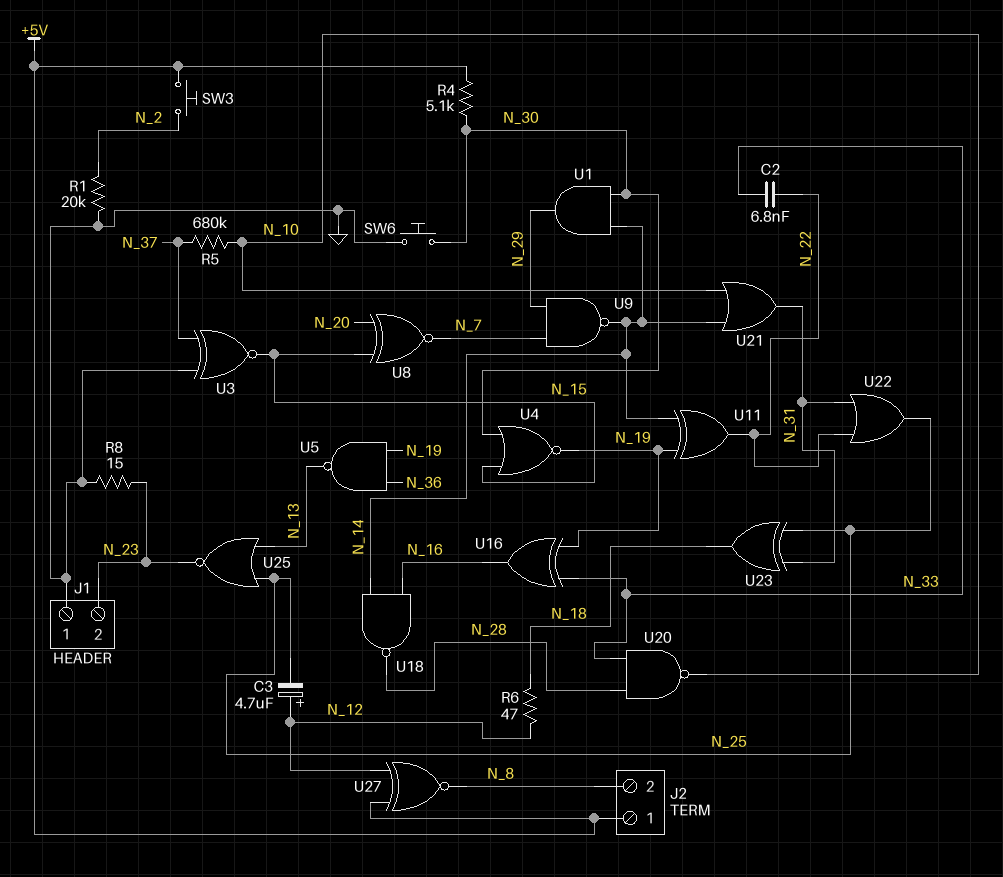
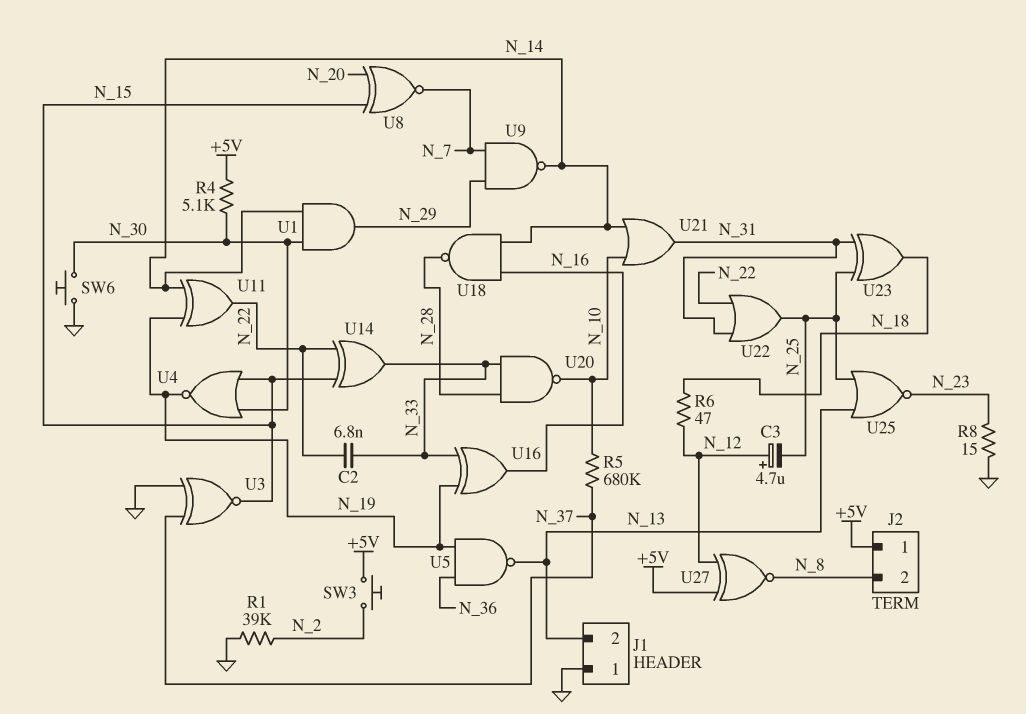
J1 pin 2: N_23 -> N_13
R1: 20k (GND, N_2) -> 39k (GND, N_2)
U14: none -> XOR (in N_15, in N_22, out N_33)

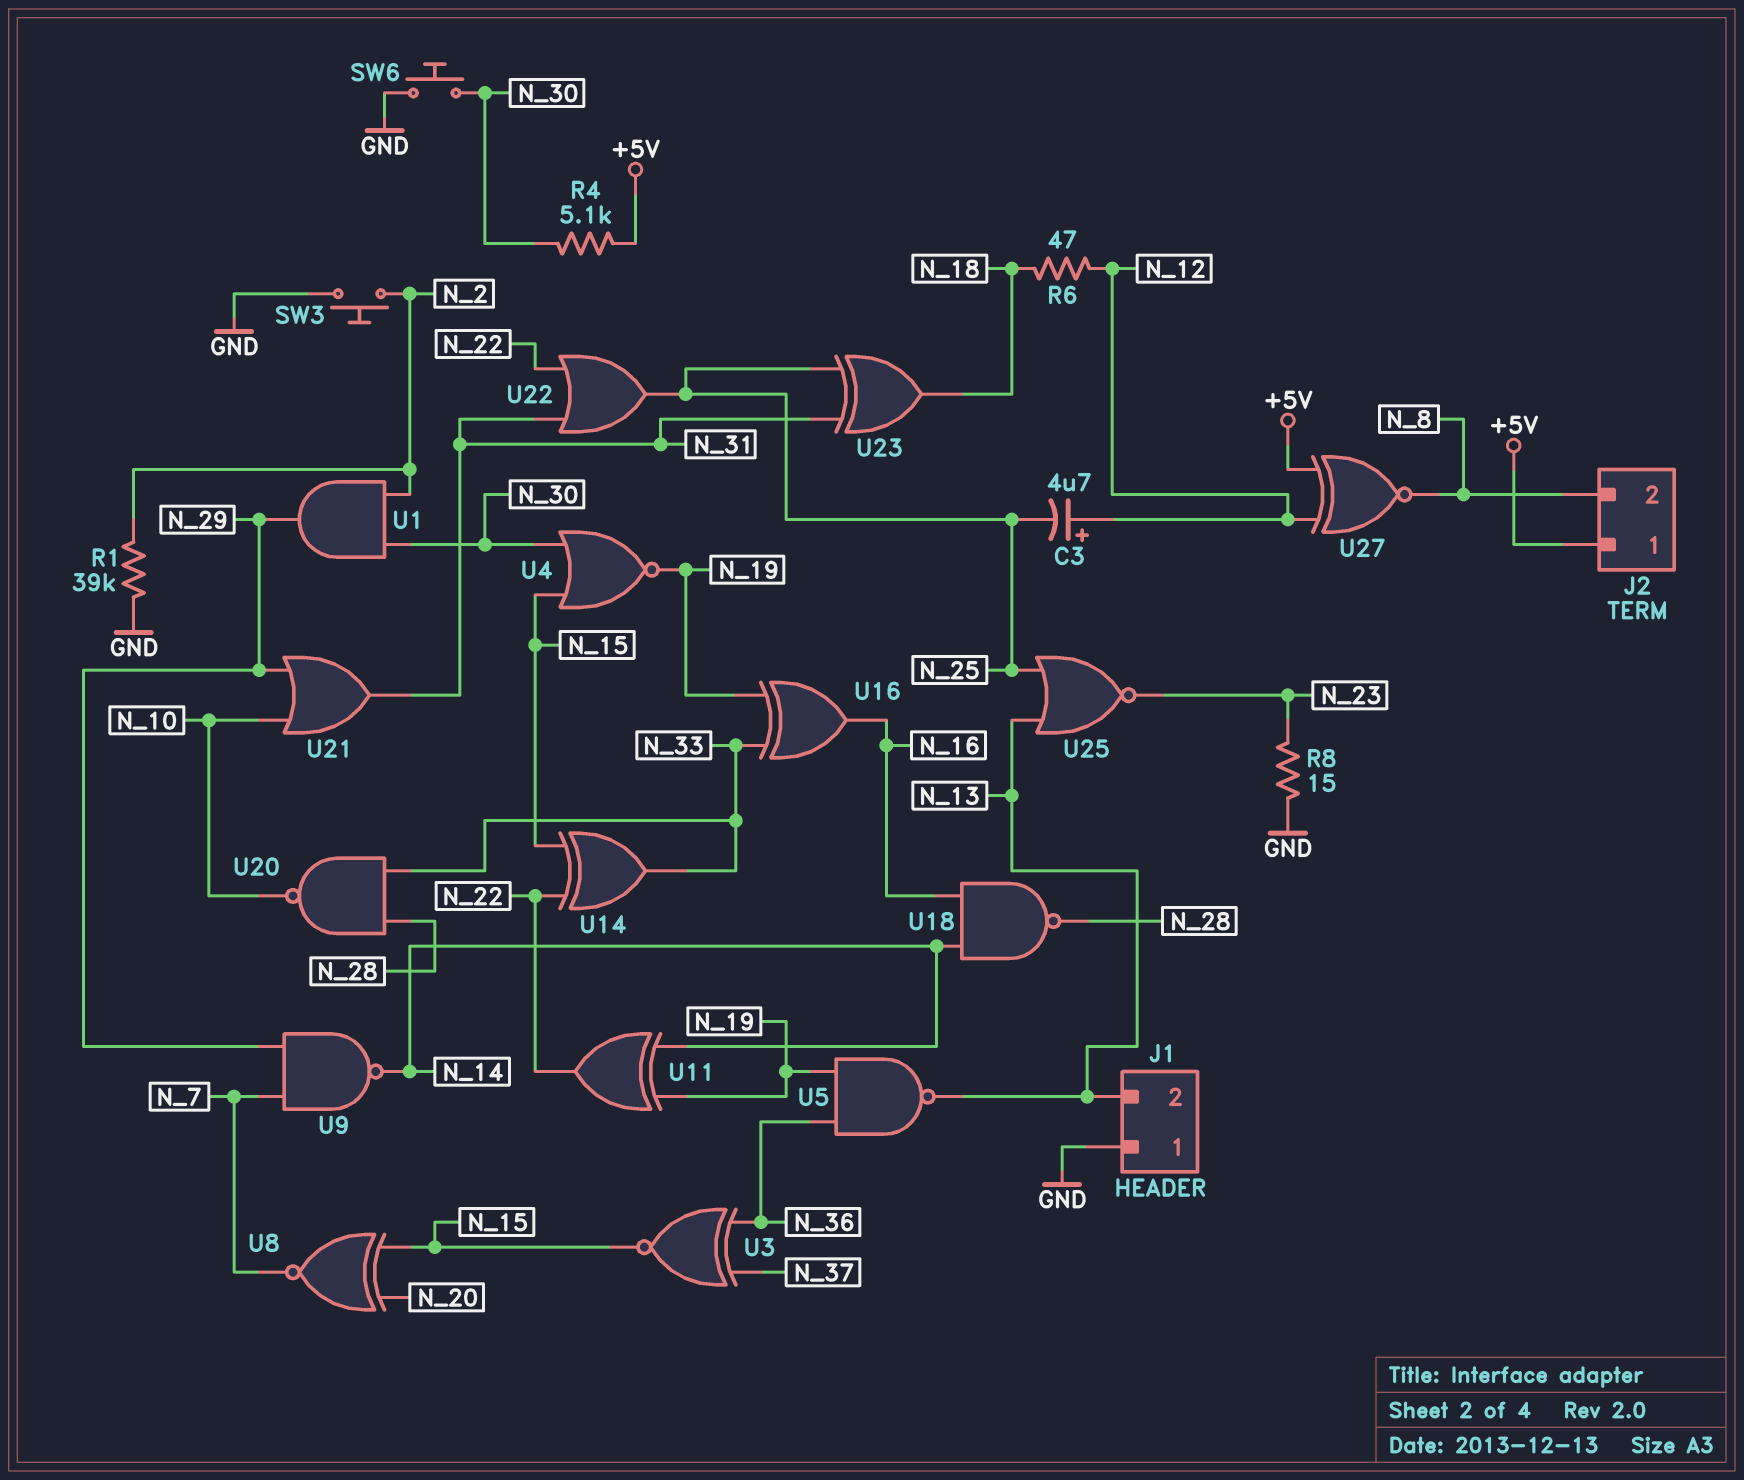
C2: 6.8nF (N_22, N_33) -> none
R5: 680k (N_10, N_37) -> none
SW3: button (+5V, N_2) -> button (GND, N_2)
U1: AND (in N_14, in N_30, out N_29) -> AND (in N_2, in N_30, out N_29)
U3: XNOR (in GND, in N_37, out N_15) -> XNOR (in N_36, in N_37, out N_15)
U21: OR (in N_10, in N_14, out N_31) -> OR (in N_10, in N_29, out N_31)

